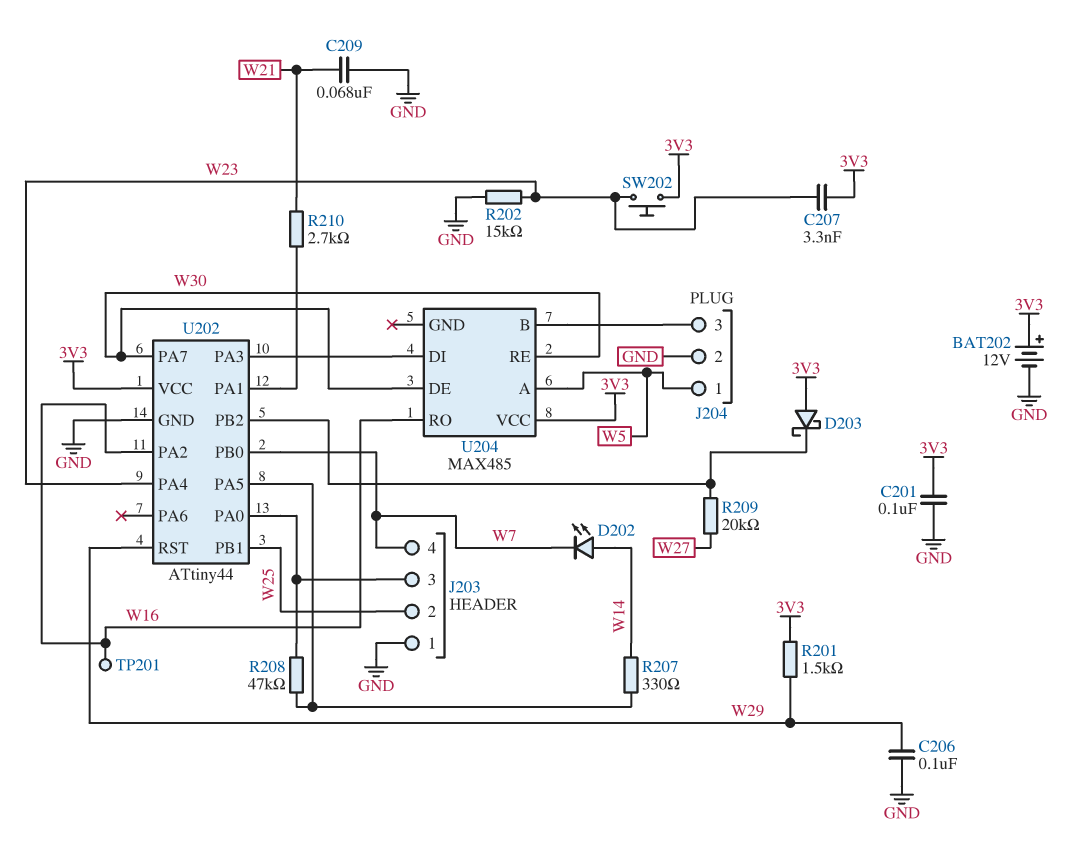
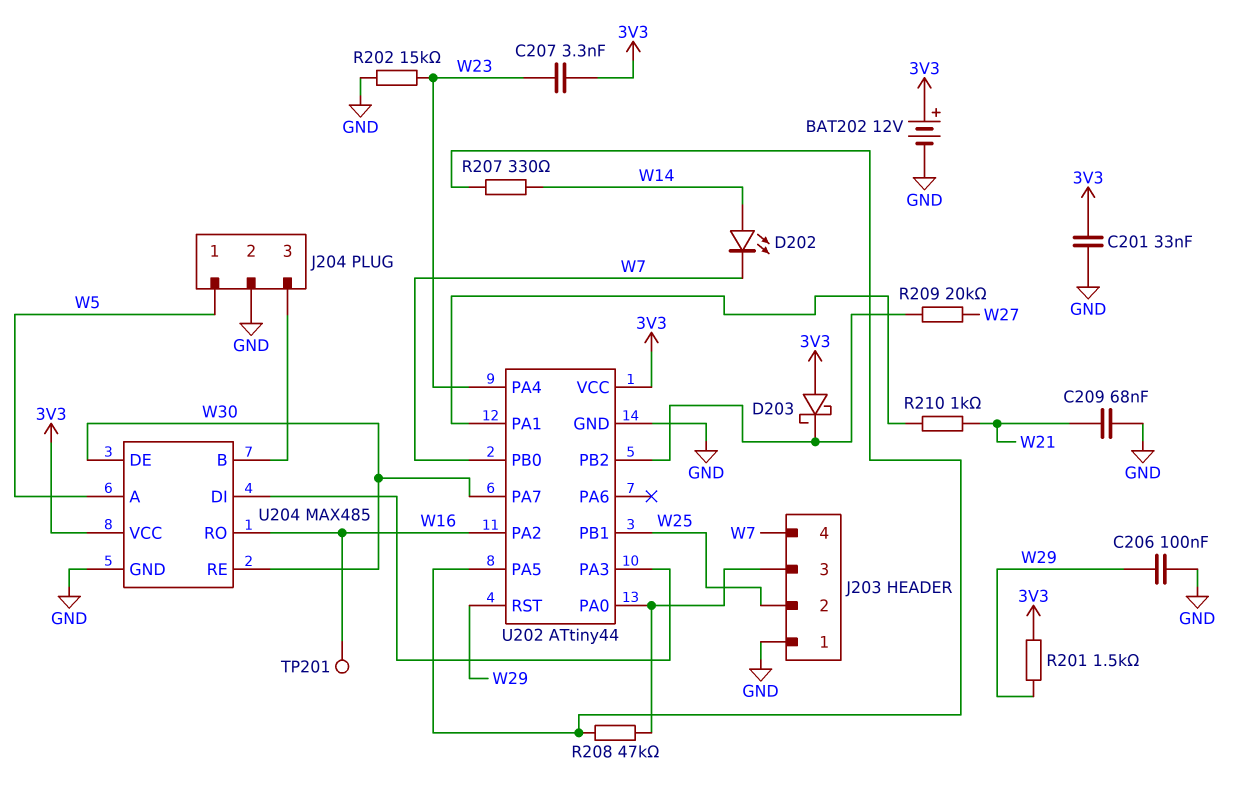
C201: 100nF (3V3, GND) -> 33nF (3V3, GND)
R210: 2.7k (U202/PA1, W21) -> 1k (U202/PA1, W21)
SW202: button (3V3, W23) -> none
U204 pin GND: none -> GND

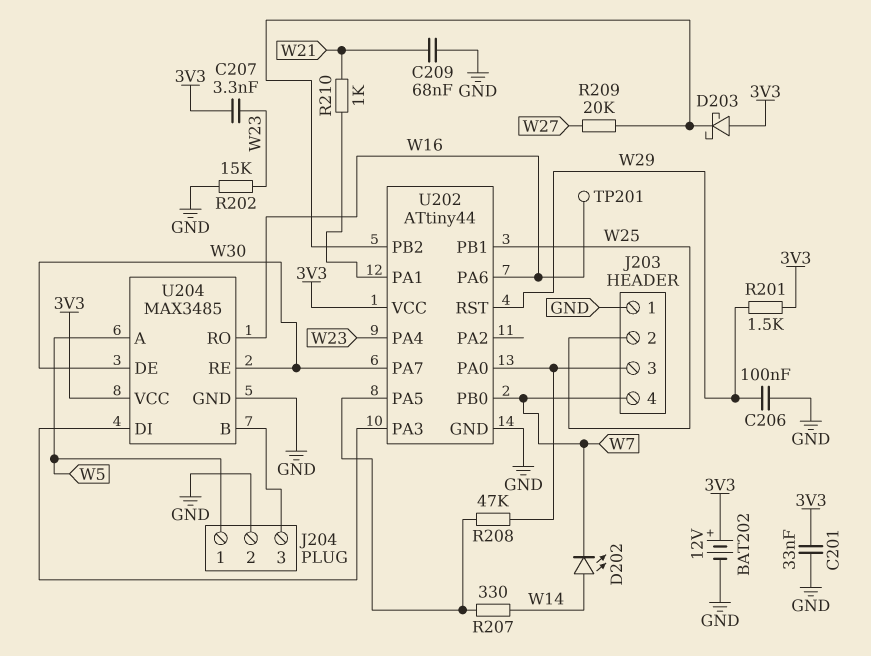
U202 pin PA2: W16 -> none
U202 pin PA6: none -> W16
U204: MAX485 -> MAX3485

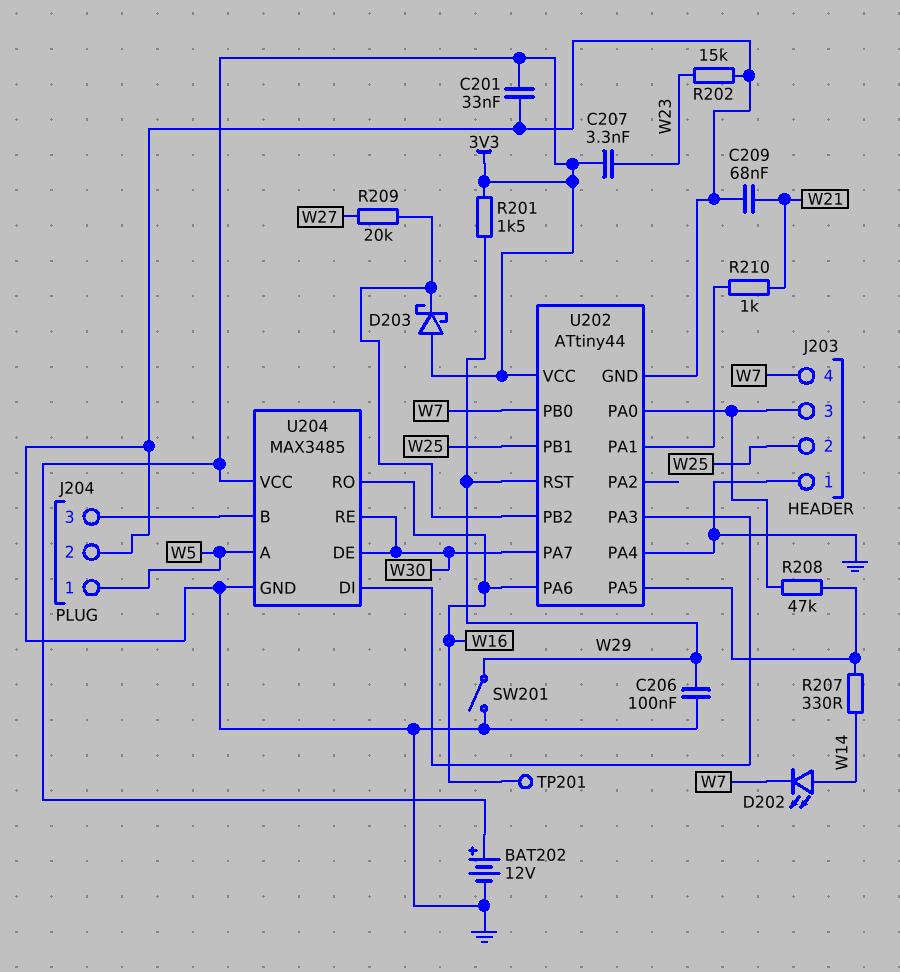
SW201: none -> switch (GND, W29)
U202 pin PA4: W23 -> GND

